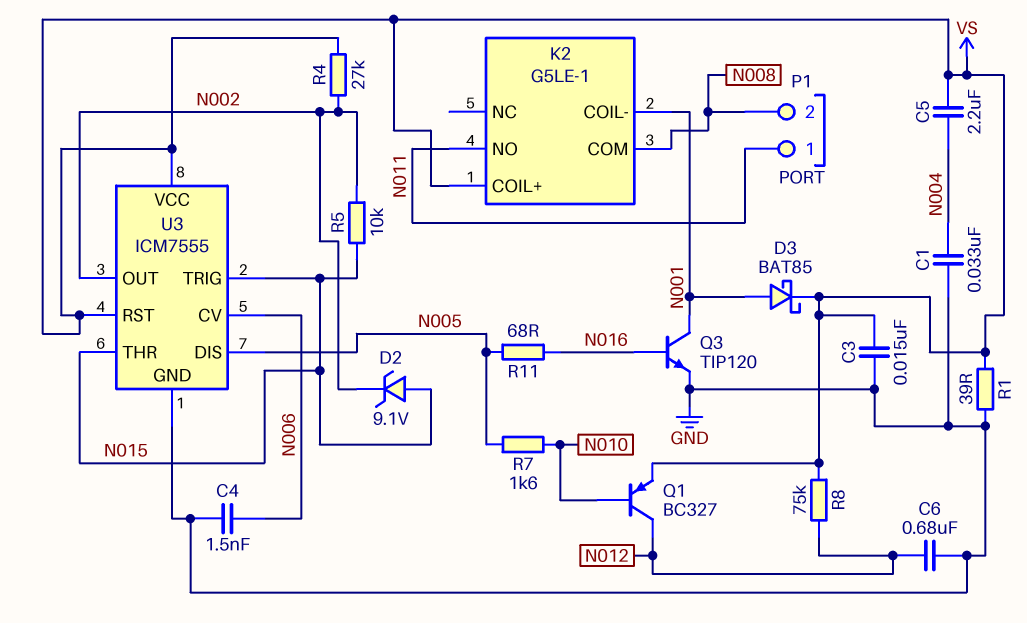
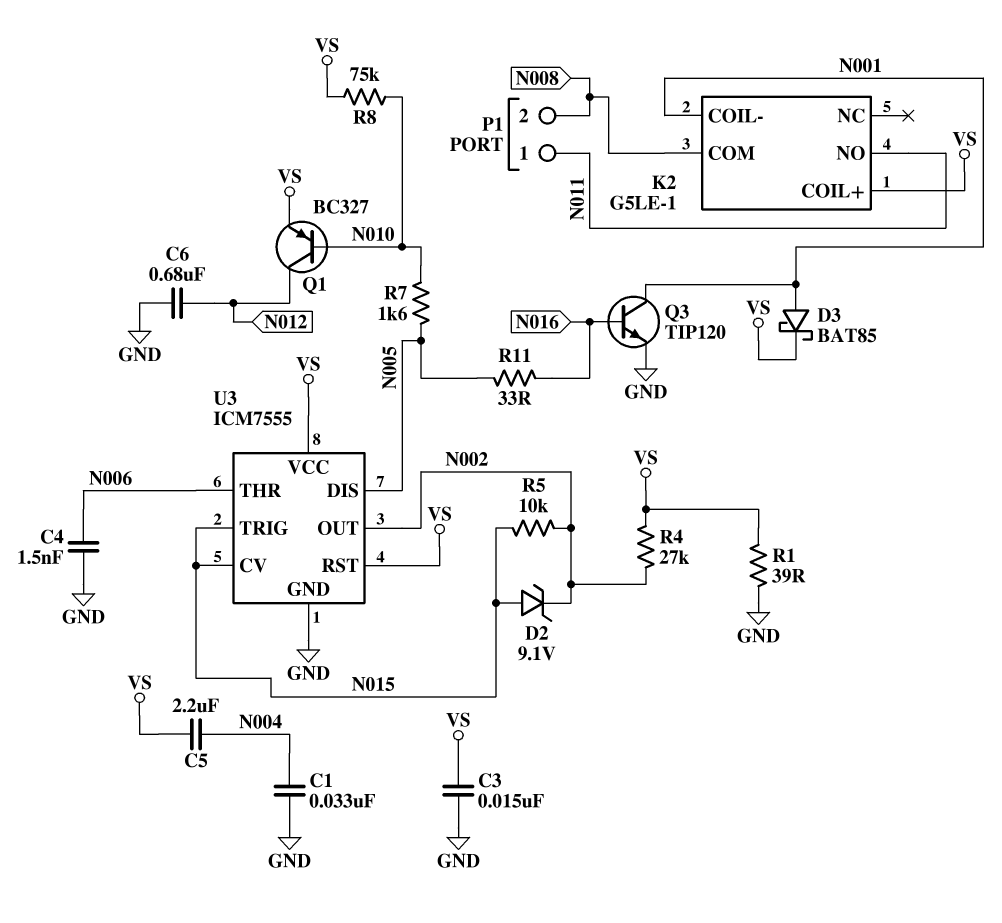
R8: 75k (N012, VS) -> 75k (N010, VS)
R11: 68 (N005, N016) -> 33 (N005, N016)
U3 pin CV: N006 -> N015
U3 pin THR: N015 -> N006

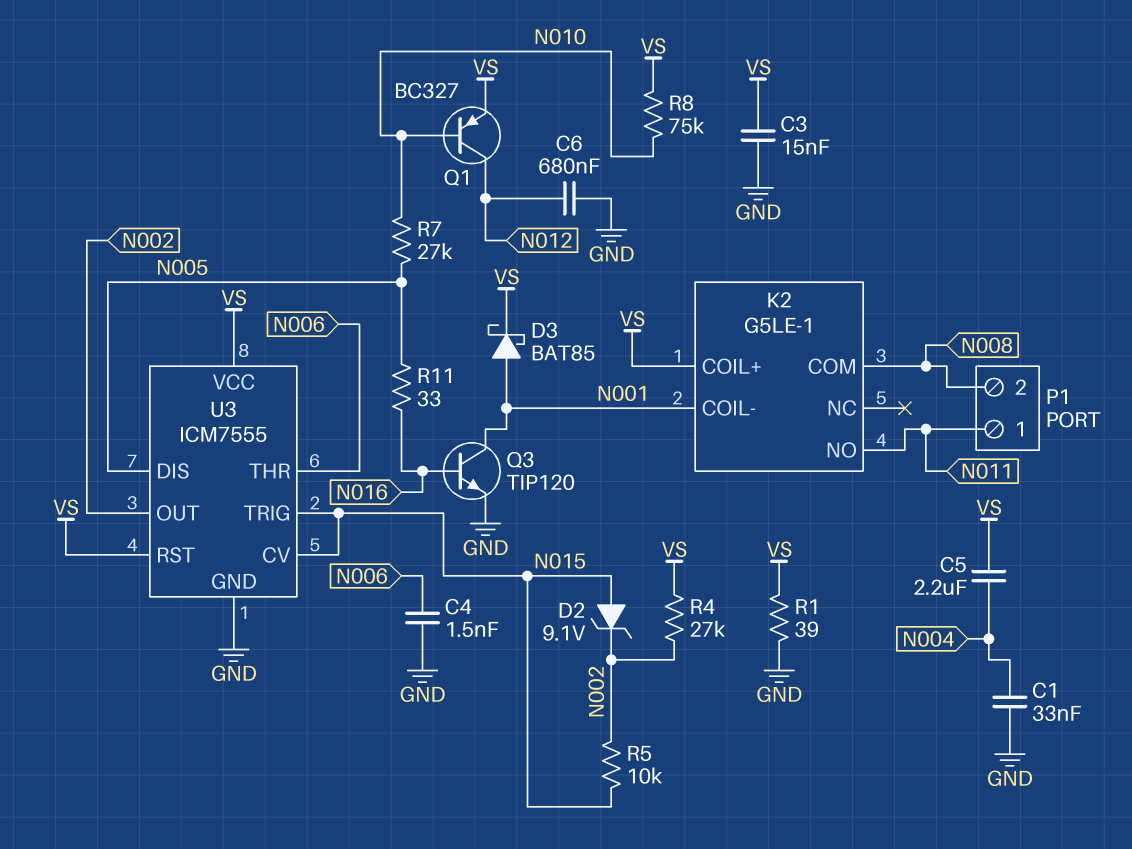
R7: 1.6k (N005, N010) -> 27k (N005, N010)

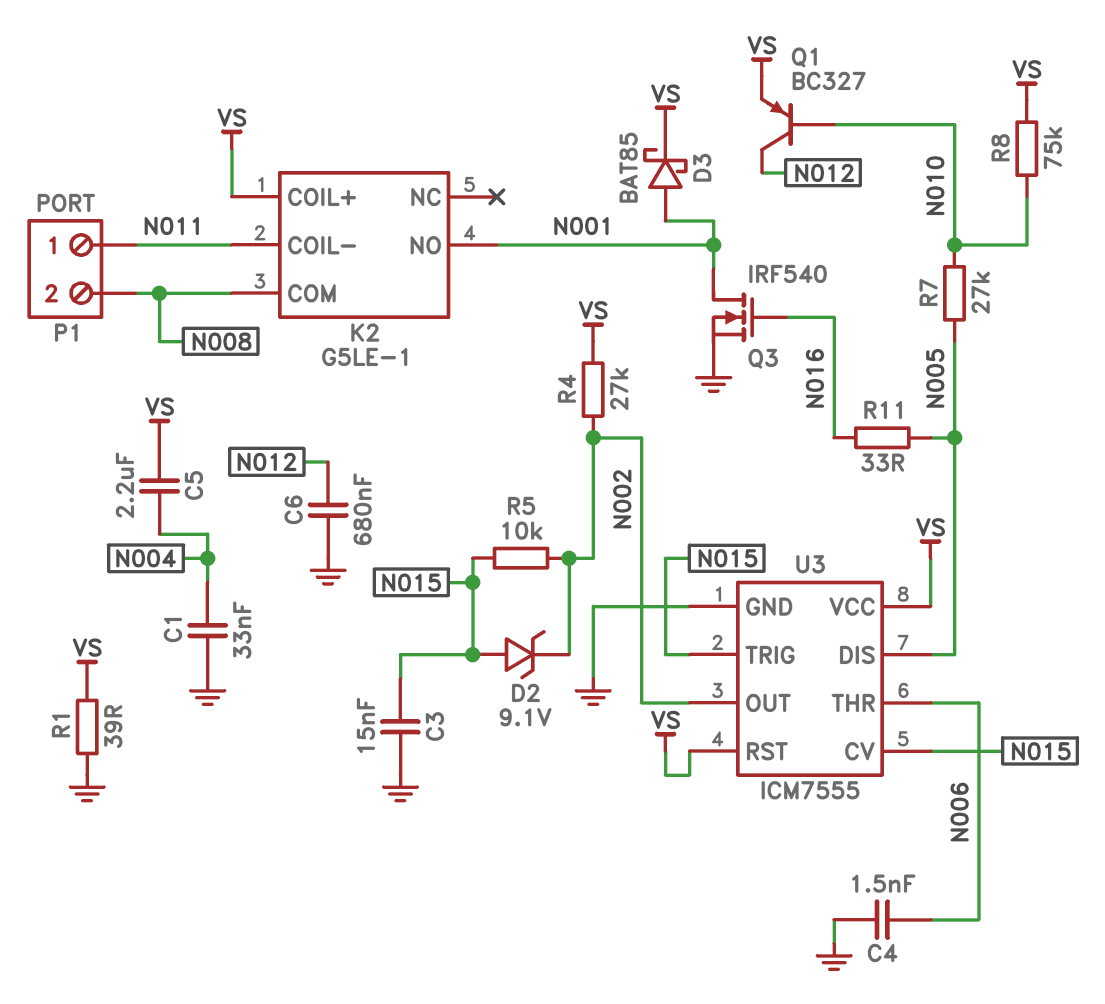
C3: 15nF (GND, VS) -> 15nF (GND, N015)
K2 pin COIL-: N001 -> N011
K2 pin NO: N011 -> N001
Q3: NPN TIP120 (B N016, C N001, E GND) -> NMOS IRF540 (G N016, D N001, S GND)

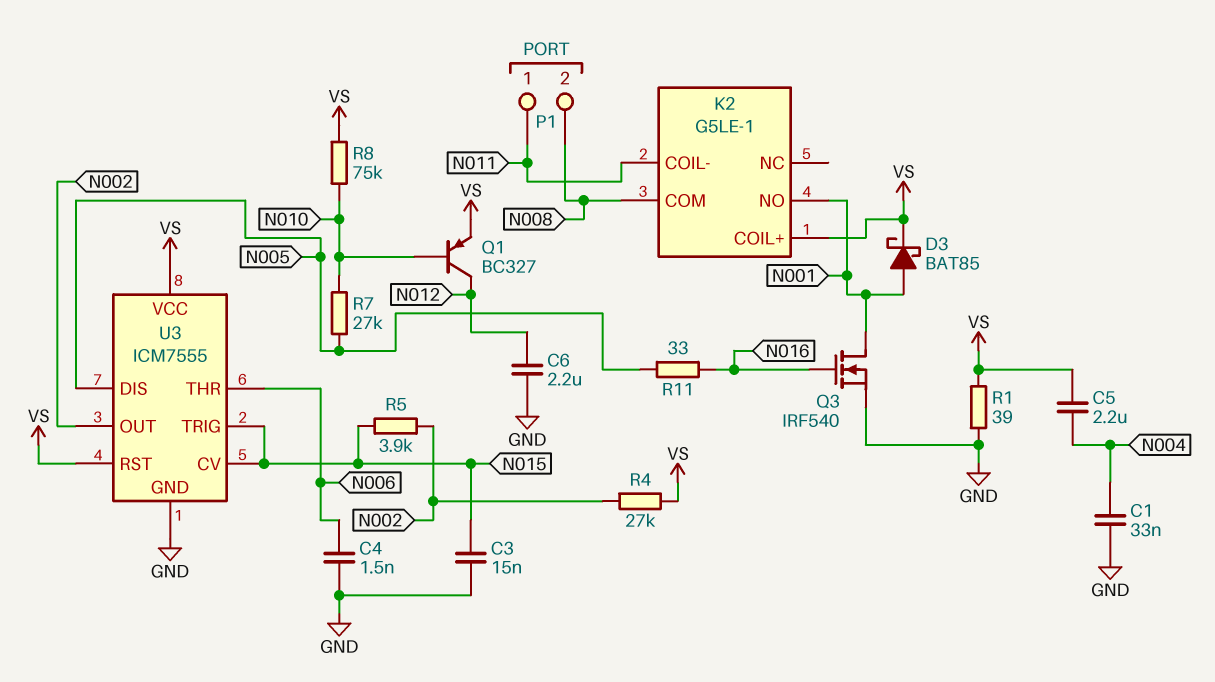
C6: 680nF (GND, N012) -> 2.2uF (GND, N012)
D2: zener 9.1V (A N015, K N002) -> none
R5: 10k (N002, N015) -> 3.9k (N002, N015)

